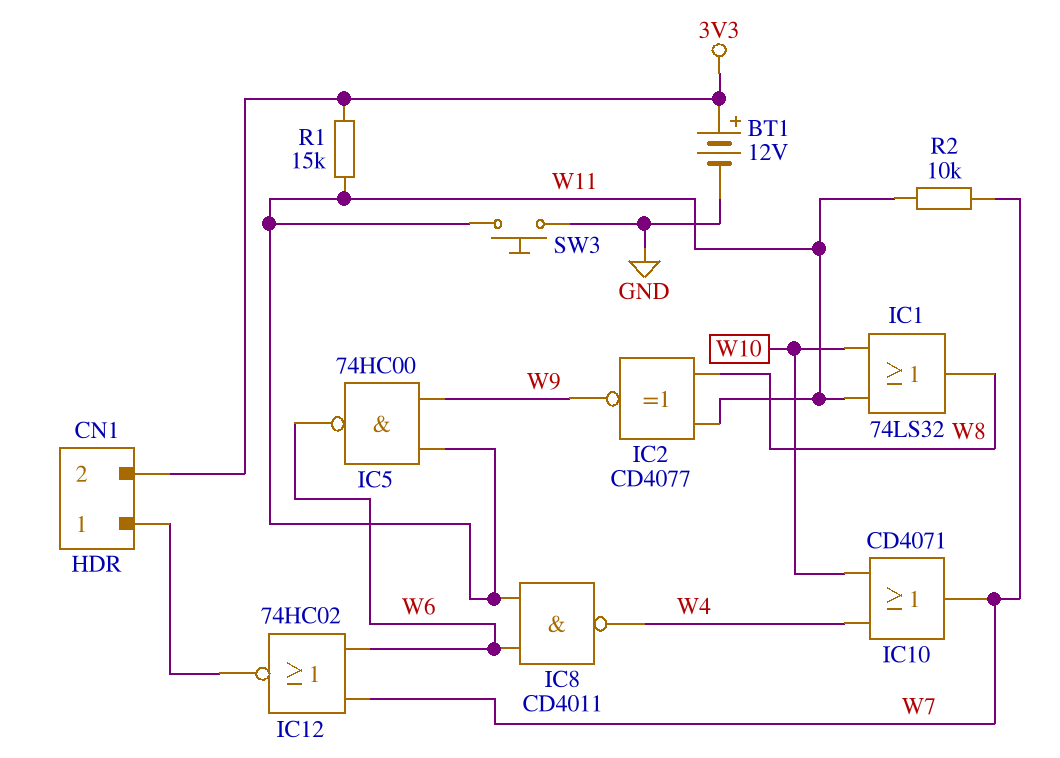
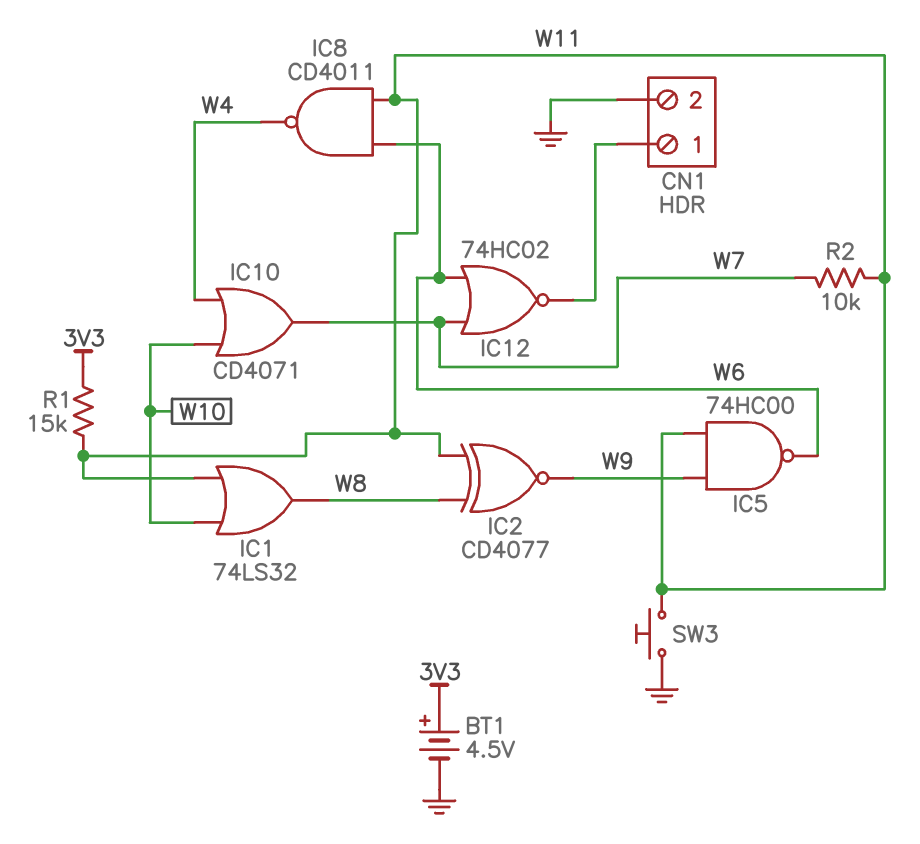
BT1: 12V (plus 3V3, minus GND) -> 4.5V (plus 3V3, minus GND)
CN1 pin 2: 3V3 -> GND

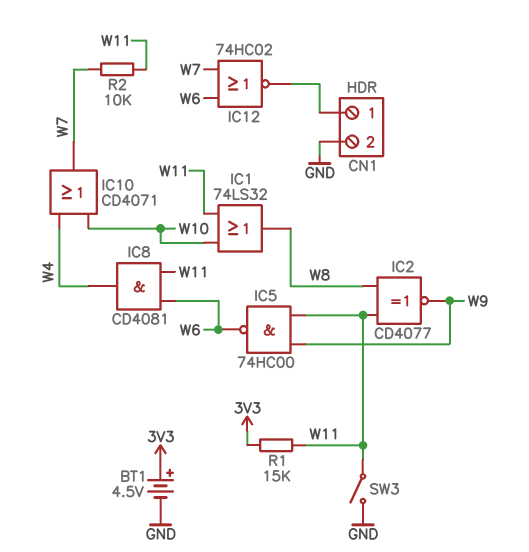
IC8: NAND CD4011 (in W6, in W11, out W4) -> AND CD4081 (in W6, in W11, out W4)
SW3: button (GND, W11) -> switch (GND, W11)

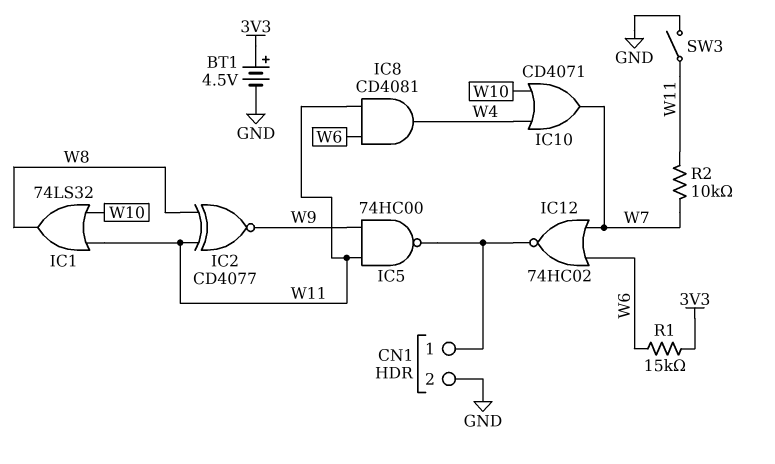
IC5: NAND 74HC00 (in W9, in W11, out W6) -> NAND 74HC00 (in W9, in W11, out CN1/1)
R1: 15k (3V3, W11) -> 15k (3V3, W6)

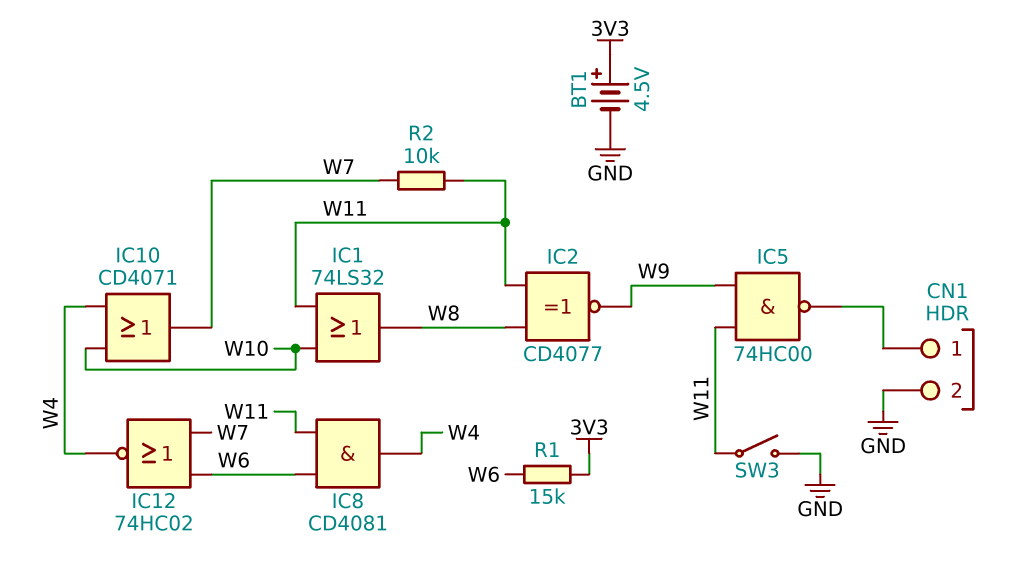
IC12: NOR 74HC02 (in W6, in W7, out CN1/1) -> NOR 74HC02 (in W6, in W7, out W4)

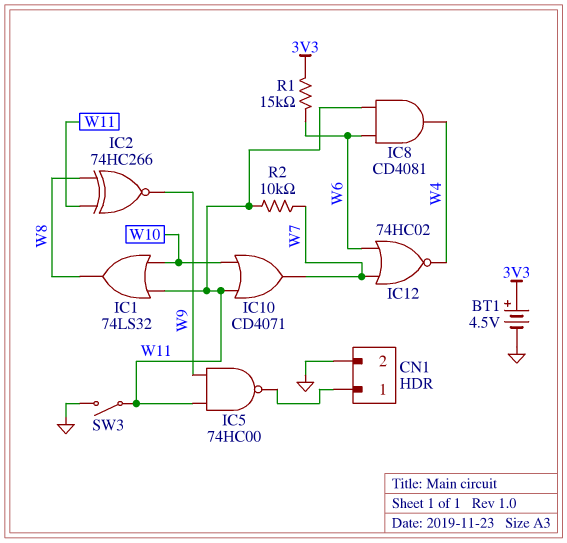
IC2: XNOR CD4077 (in W8, in W11, out W9) -> XNOR 74HC266 (in W8, in W11, out W9)
IC10: OR CD4071 (in W4, in W10, out W7) -> OR CD4071 (in W10, in W11, out W7)

